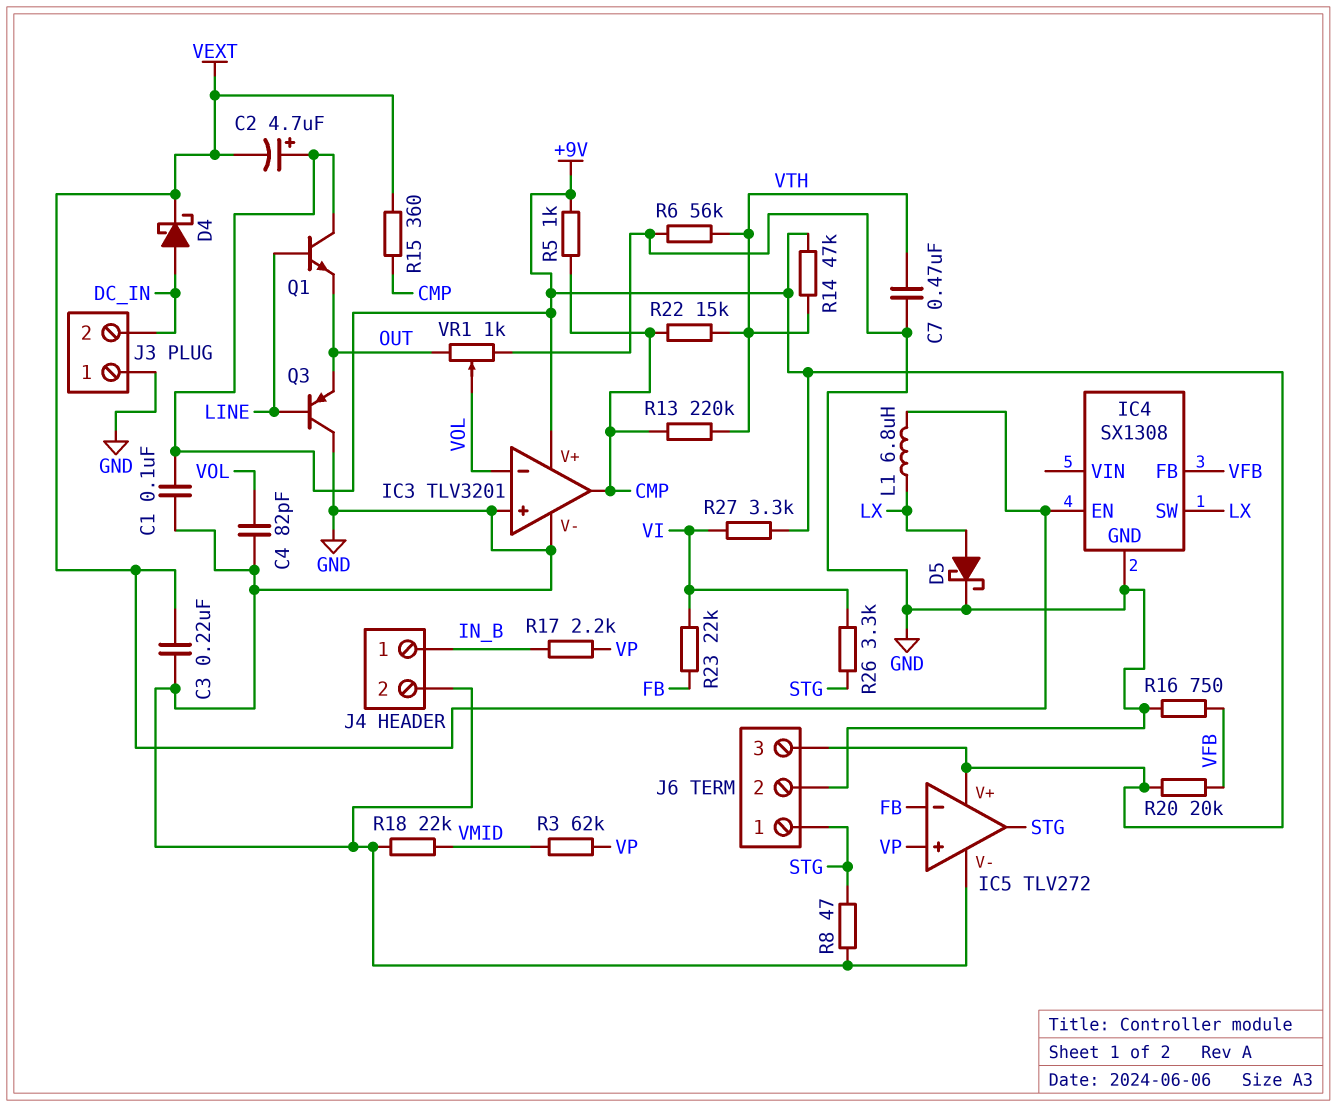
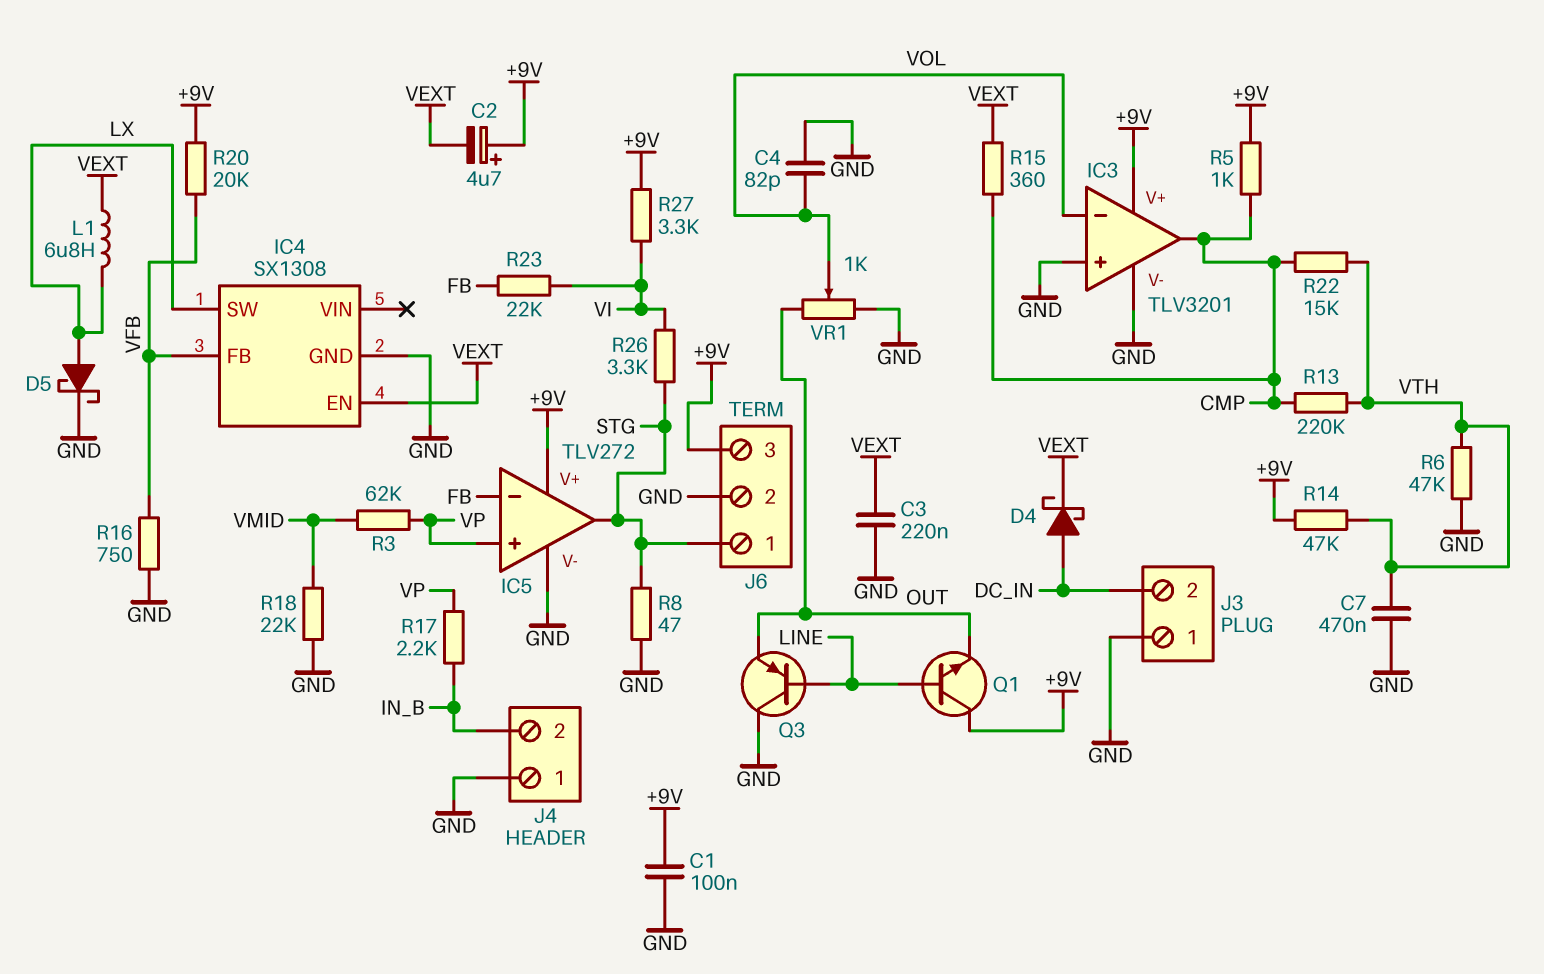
J4 pin 1: IN_B -> GND
J4 pin 2: GND -> IN_B
R6: 56k (GND, VTH) -> 47k (GND, VTH)

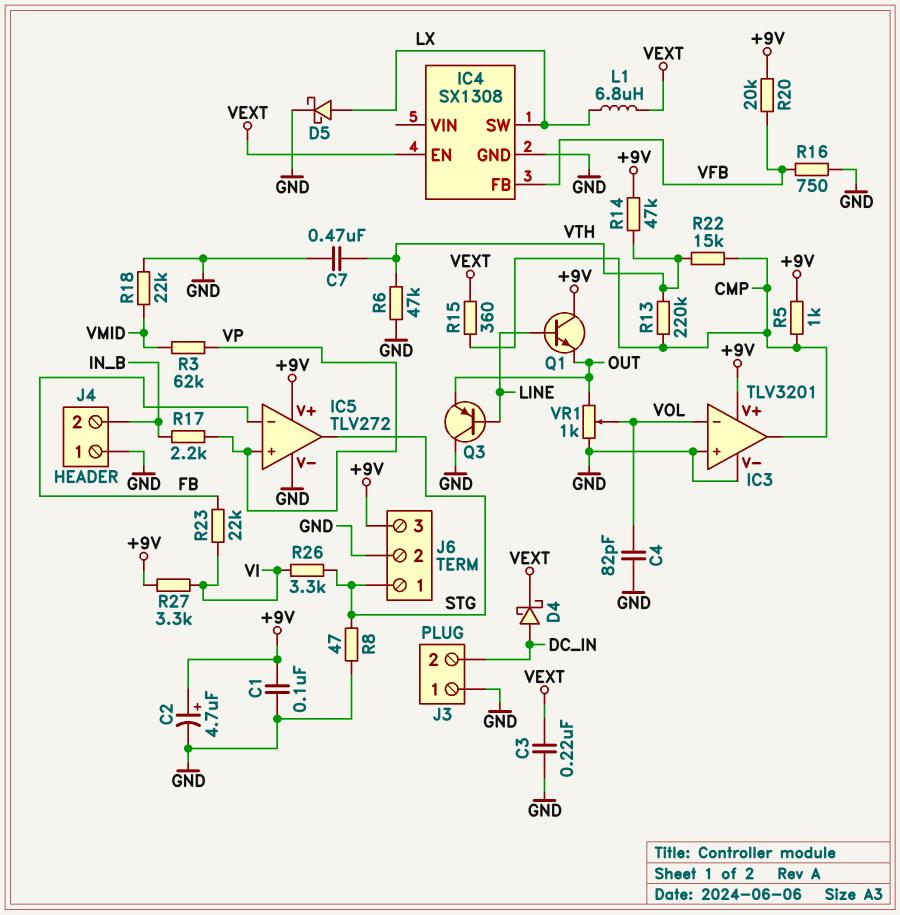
C2: 4.7uF (plus +9V, minus VEXT) -> 4.7uF (plus +9V, minus GND)

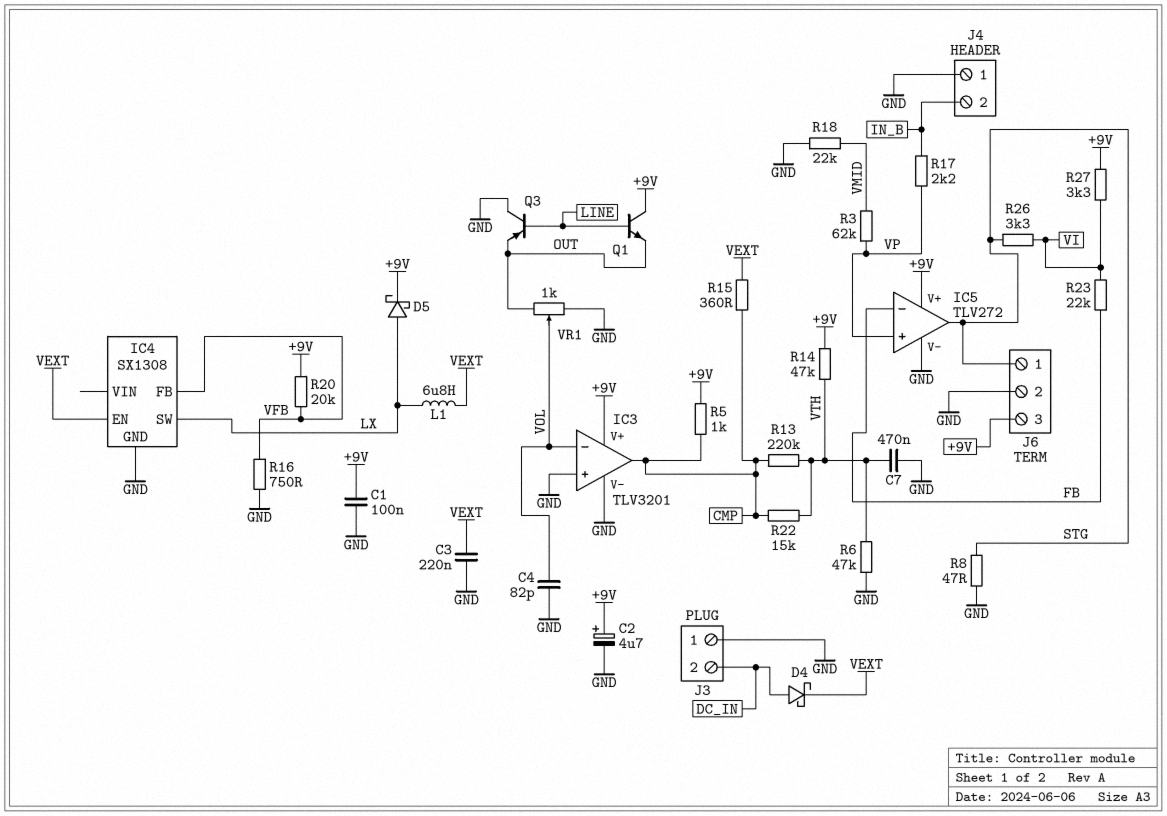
D5: schottky (A LX, K GND) -> schottky (A LX, K +9V)

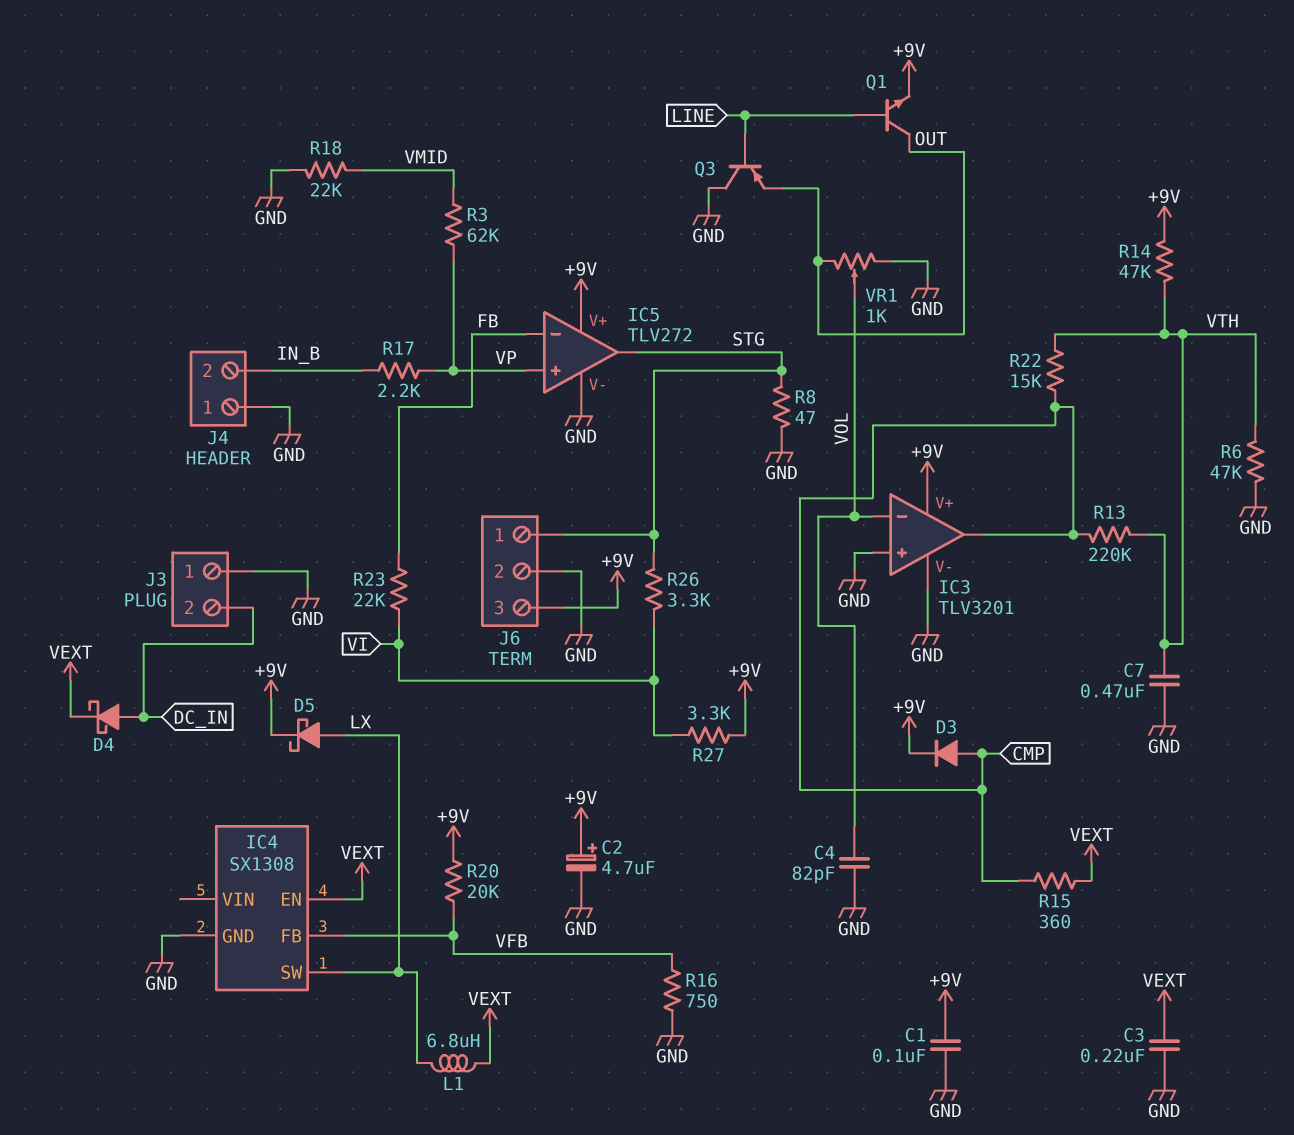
D3: none -> diode (A CMP, K +9V)
Q1: NPN (B LINE, C +9V, E OUT) -> NPN (B LINE, C OUT, E +9V)
R5: 1k (+9V, CMP) -> none

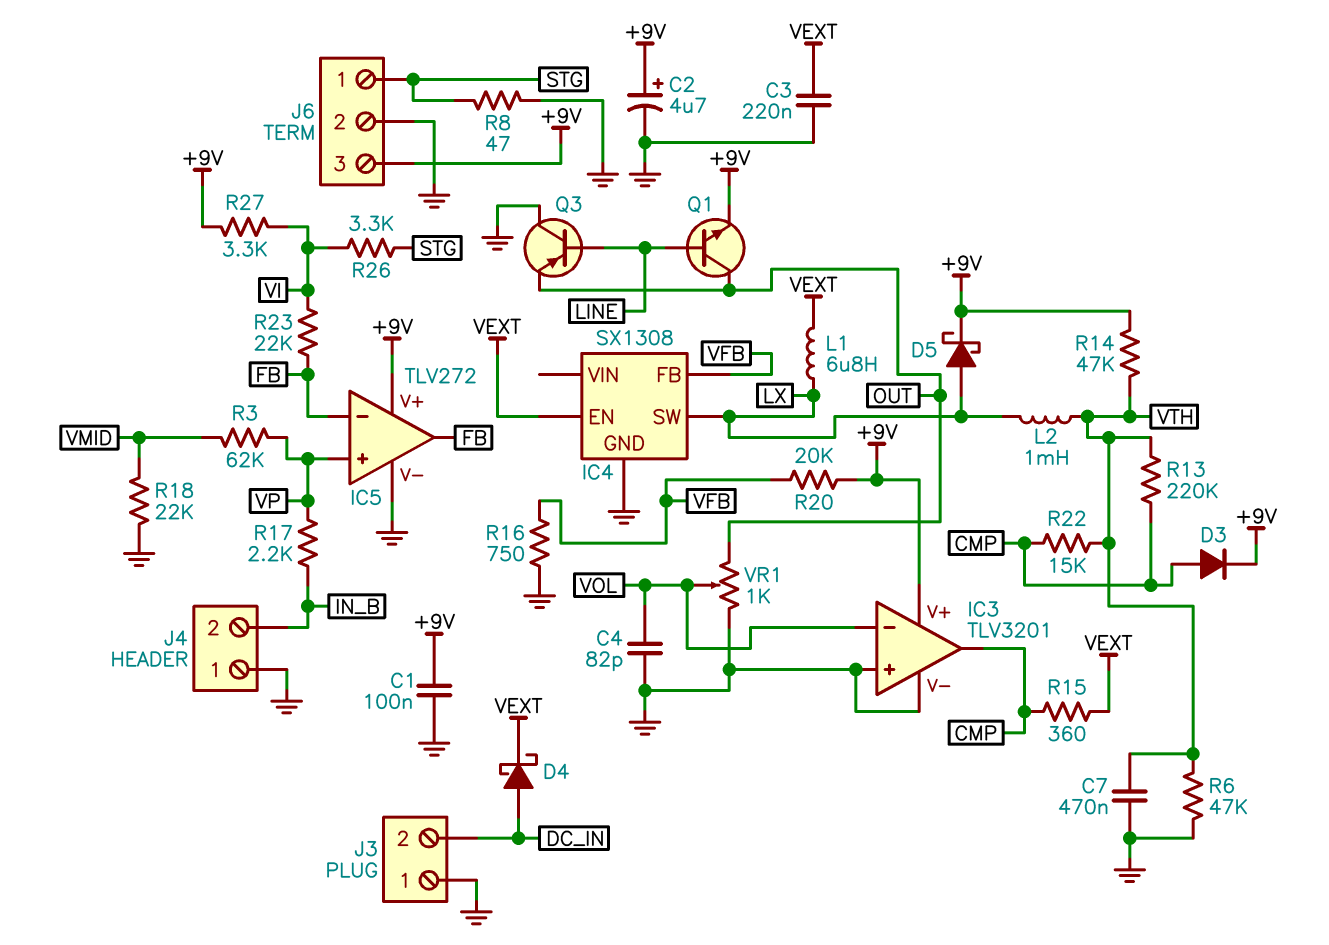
IC5 pin out: STG -> FB
L2: none -> 1mH (LX, VTH)

